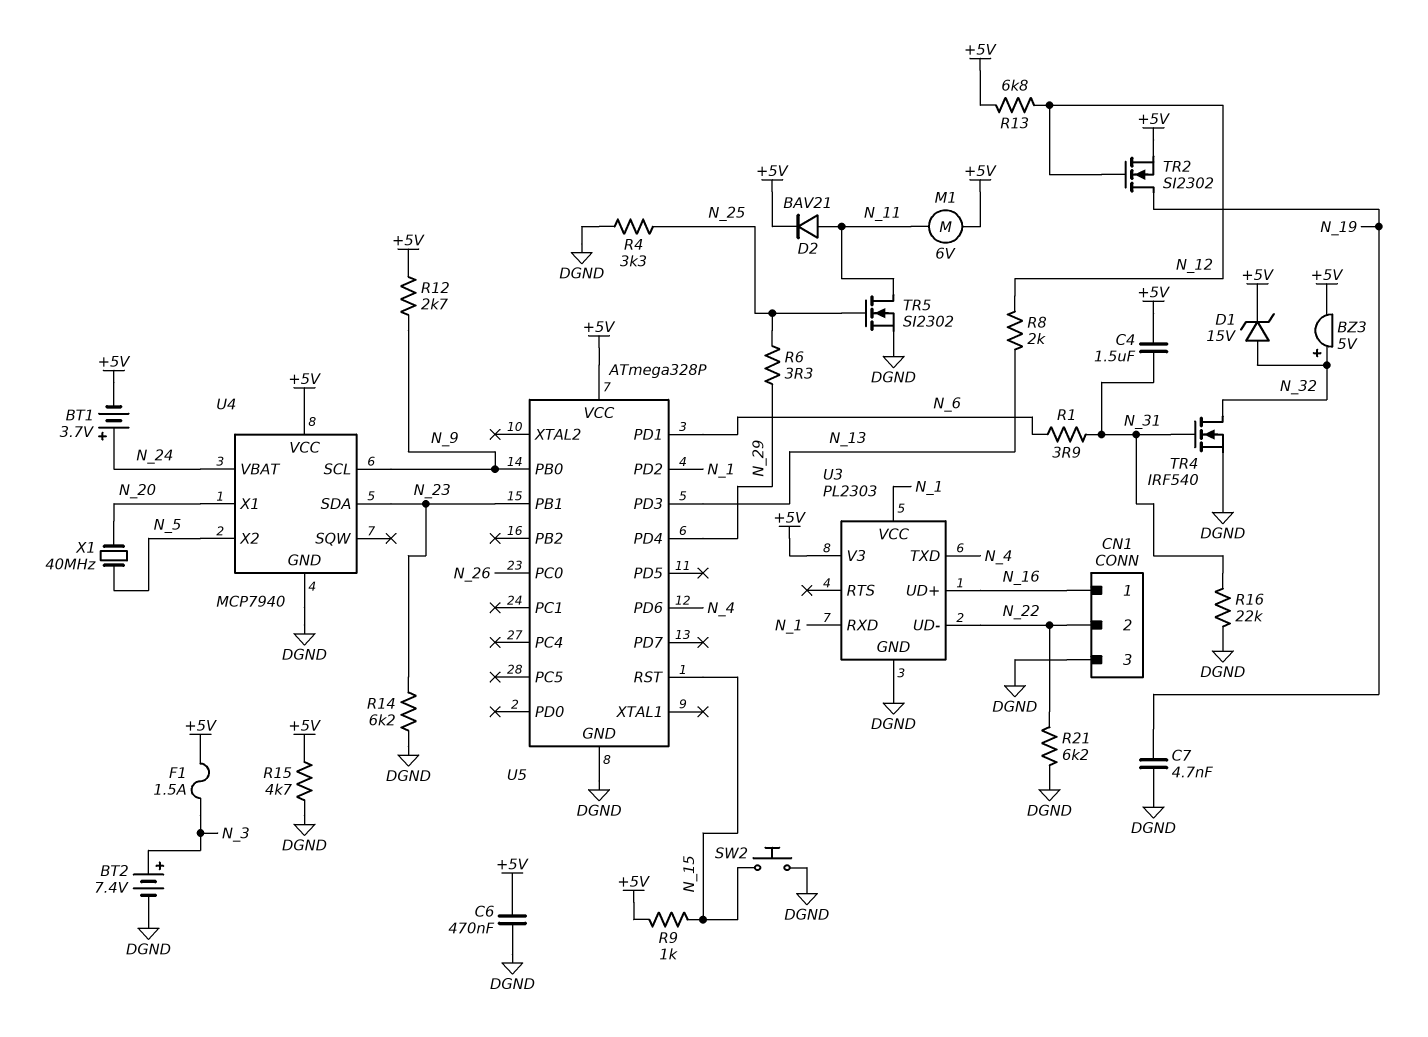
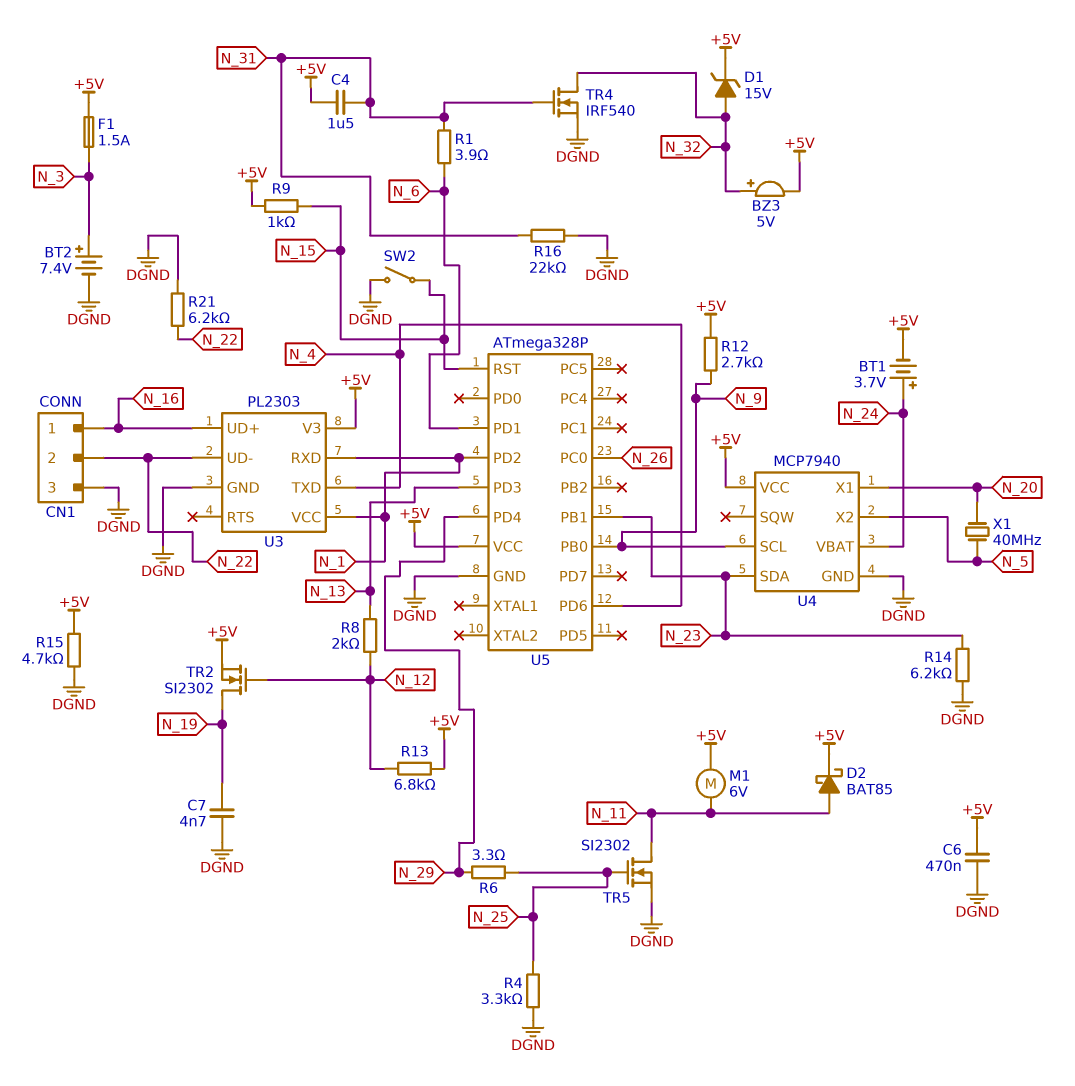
D2: diode BAV21 (A N_11, K +5V) -> schottky BAT85 (A N_11, K +5V)
SW2: button (DGND, N_15) -> switch (DGND, N_15)

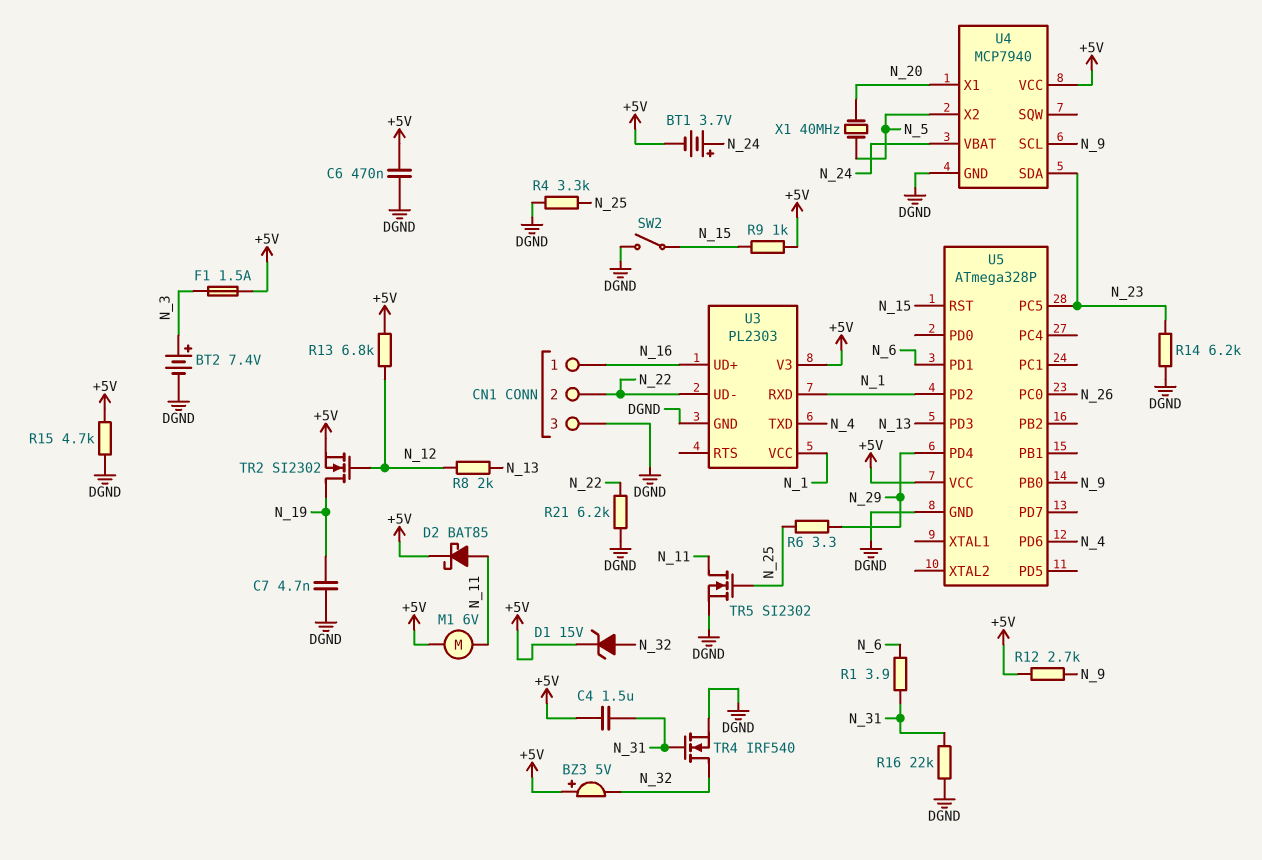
BZ3: buzzer 5V (plus N_32, minus +5V) -> buzzer 5V (plus +5V, minus N_32)
U5 pin PB1: N_23 -> none
U5 pin PC5: none -> N_23

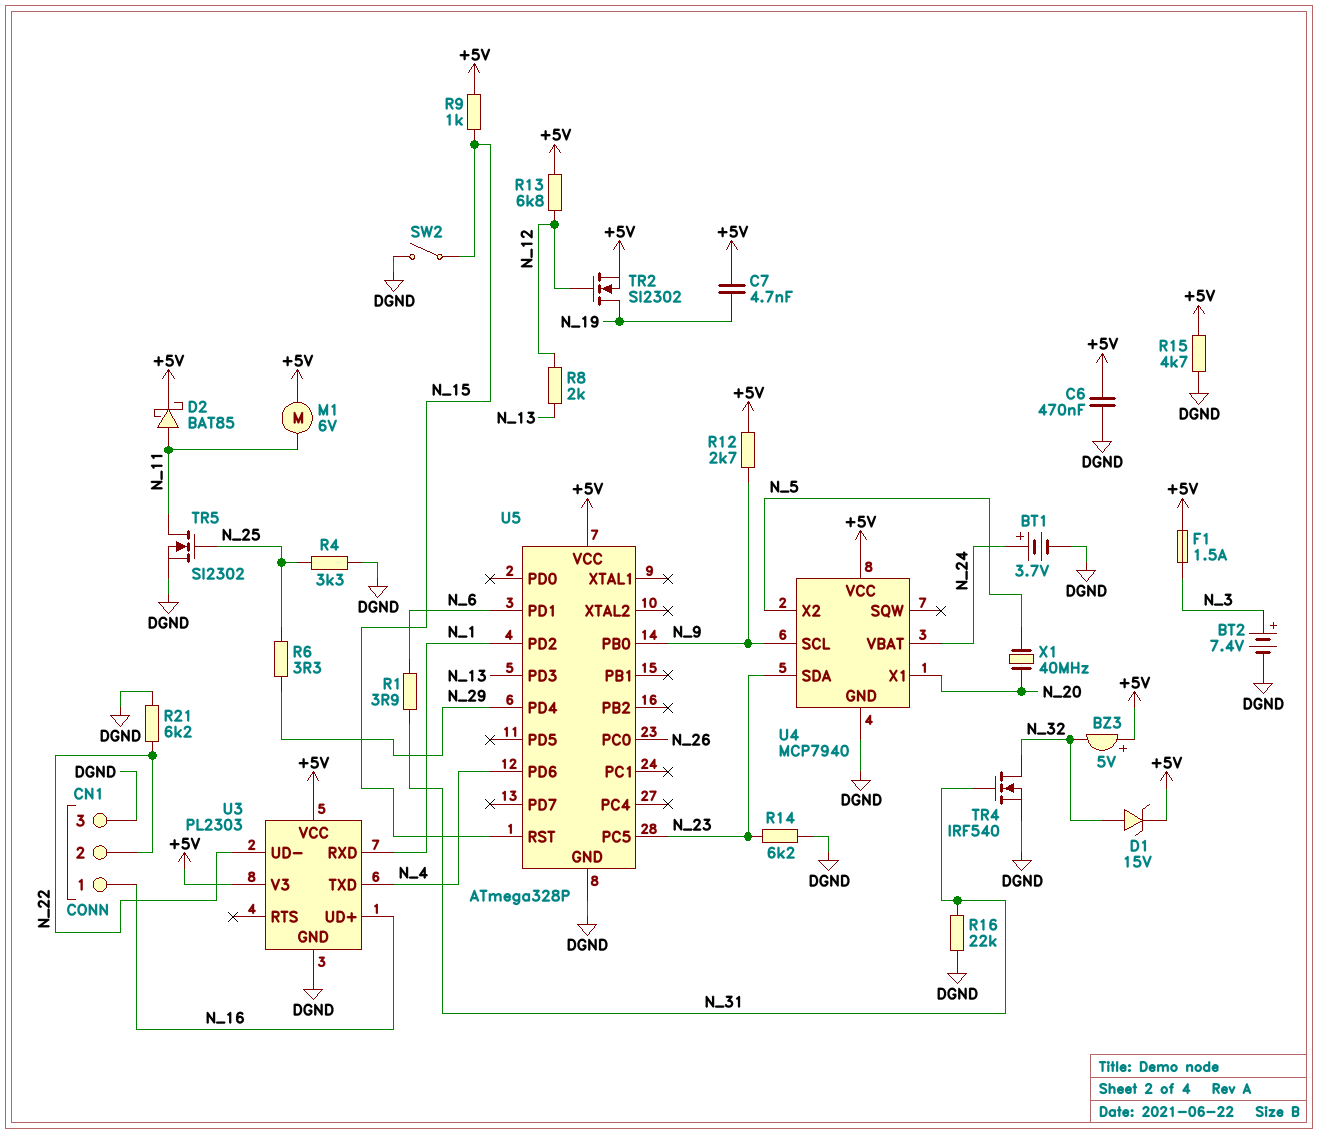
BT1: 3.7V (plus N_24, minus +5V) -> 3.7V (plus N_24, minus DGND)
C4: 1.5uF (+5V, N_31) -> none
C7: 4.7nF (DGND, N_19) -> 4.7nF (+5V, N_19)
U3 pin VCC: N_1 -> +5V

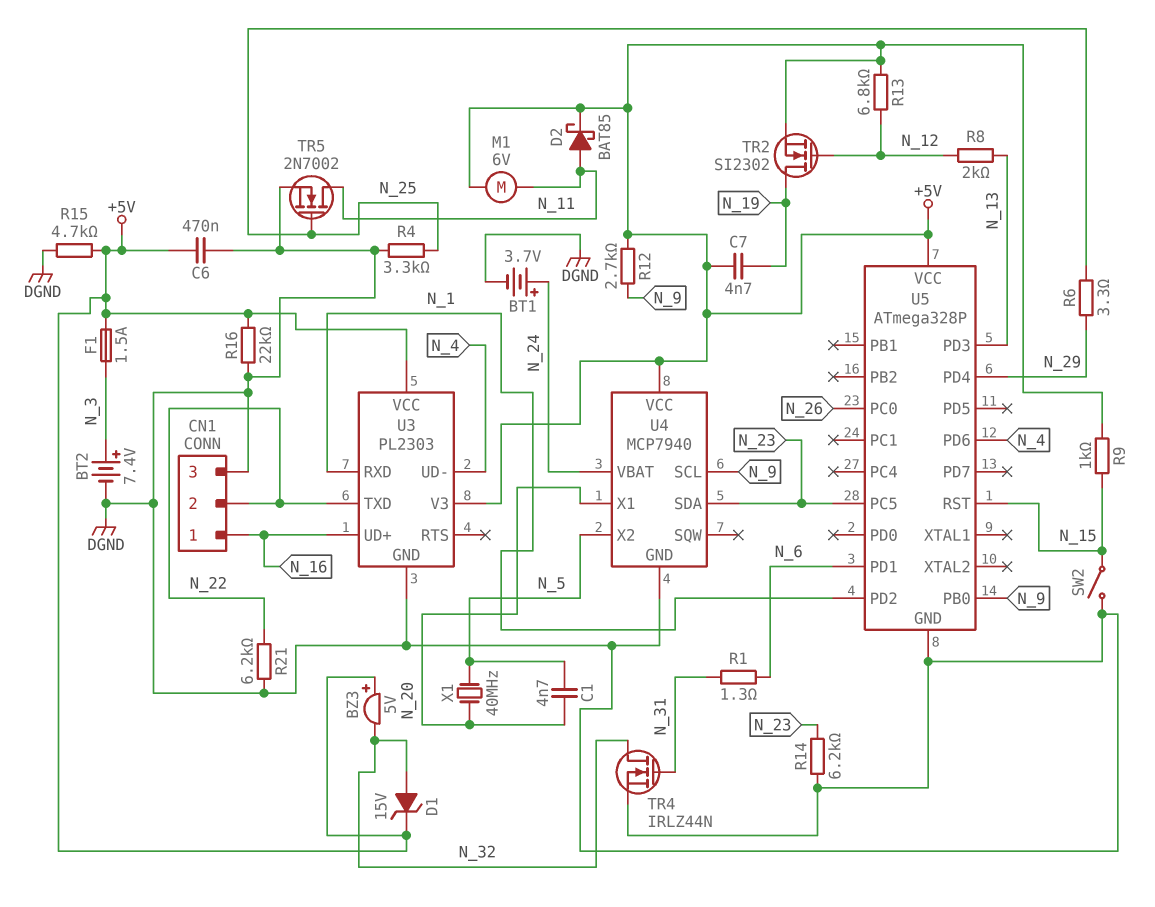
C1: none -> 4.7nF (N_5, N_20)
R1: 3.9 (N_6, N_31) -> 1.3 (N_6, N_31)
R16: 22k (DGND, N_31) -> 22k (+5V, DGND)
TR4: NMOS IRF540 (G N_31, D N_32, S DGND) -> NMOS IRLZ44N (G N_31, D N_32, S DGND)
TR5: NMOS SI2302 (G N_25, D N_11, S DGND) -> NMOS 2N7002 (G N_25, D N_11, S DGND)
U3 pin TXD: N_4 -> N_22
U3 pin UD-: N_22 -> N_4

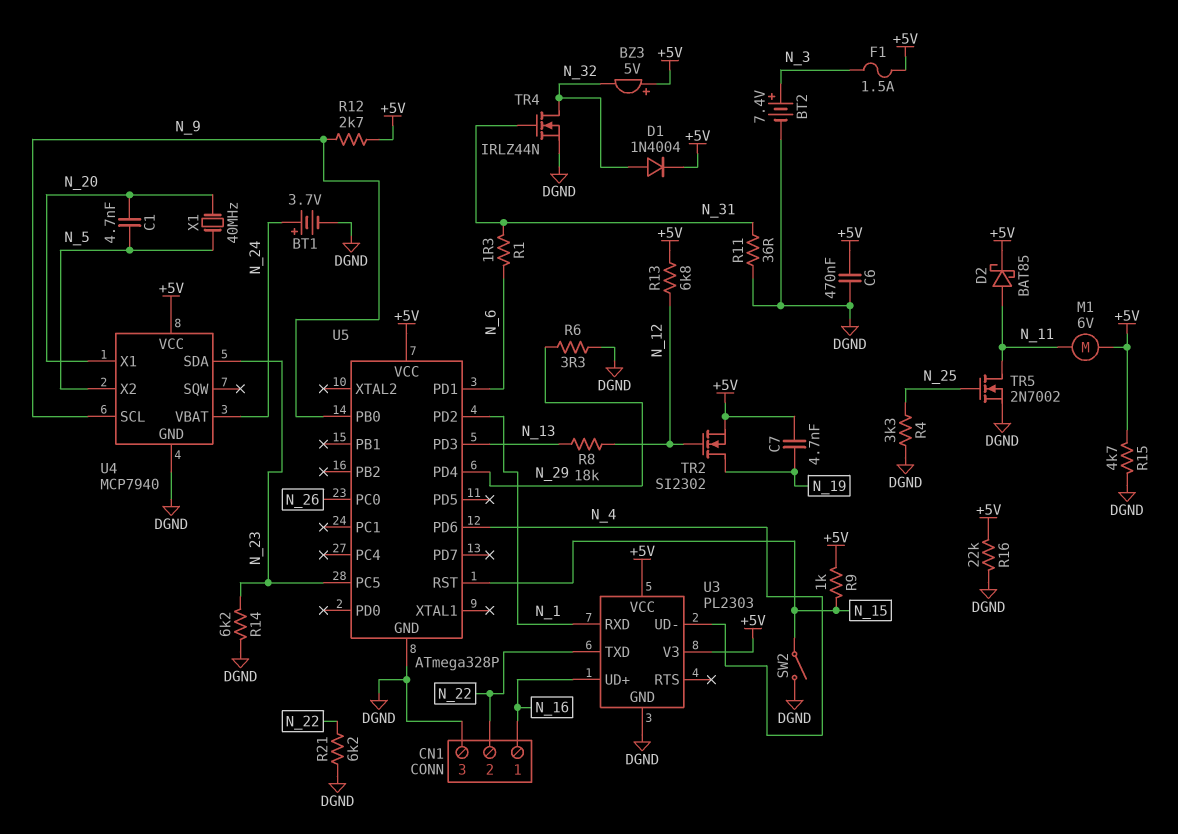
D1: zener 15V (A N_32, K +5V) -> diode 1N4004 (A N_32, K +5V)
R6: 3.3 (N_25, N_29) -> 3.3 (DGND, N_29)
R8: 2k (N_12, N_13) -> 18k (N_12, N_13)
R11: none -> 36 (DGND, N_31)

